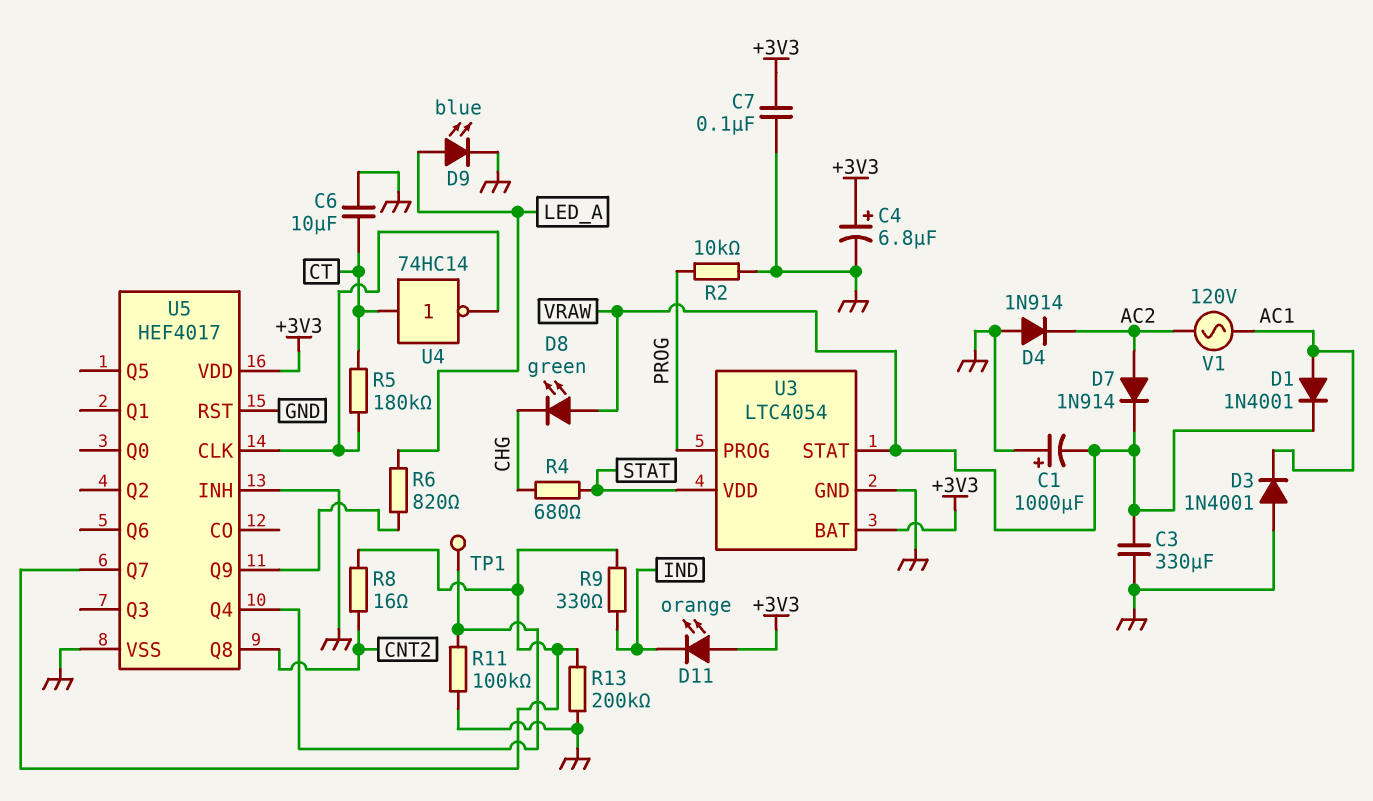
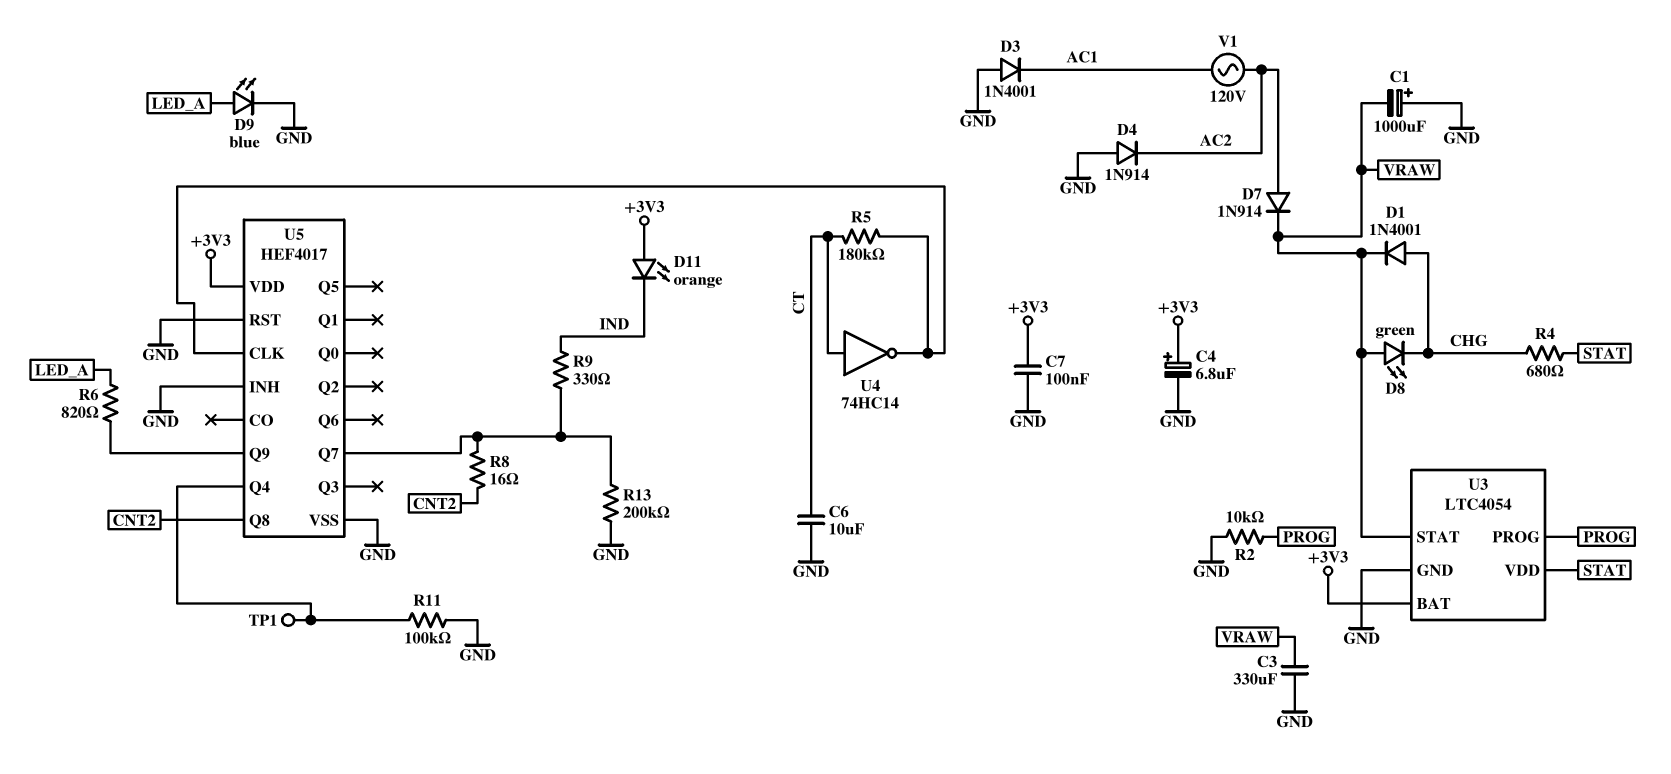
D1: diode 1N4001 (A AC1, K VRAW) -> diode 1N4001 (A CHG, K VRAW)

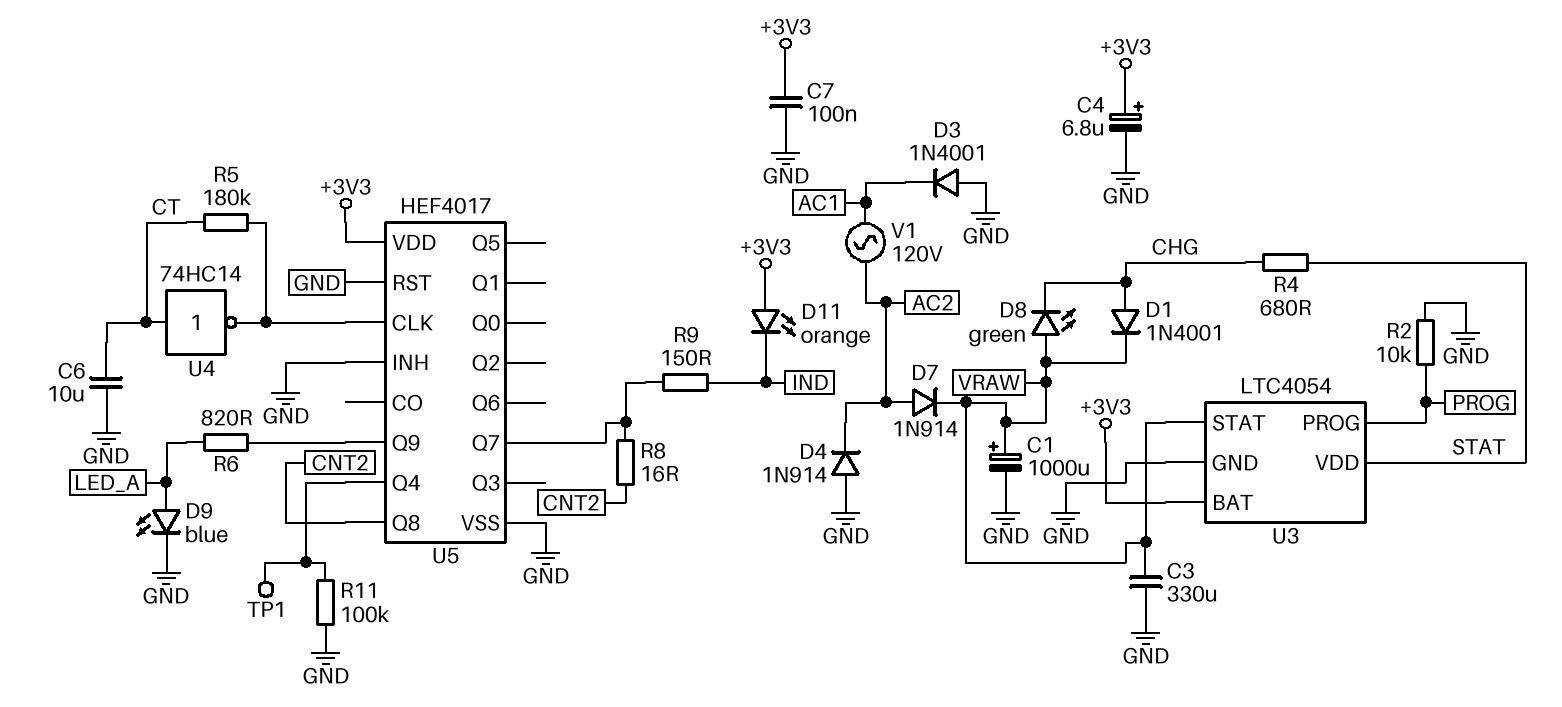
C1: 1000uF (plus GND, minus VRAW) -> 1000uF (plus VRAW, minus GND)
R9: 330 (IND, U5/Q7) -> 150 (IND, U5/Q7)
R13: 200k (GND, U5/Q7) -> none

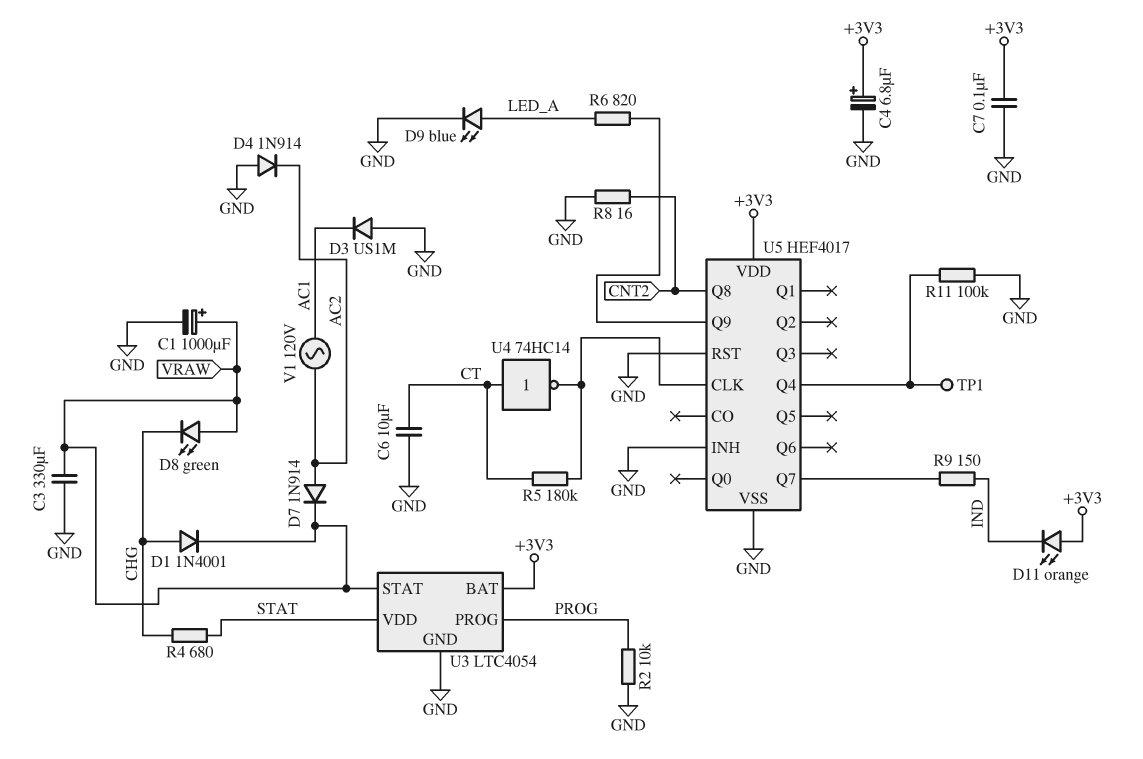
D3: diode 1N4001 (A GND, K AC1) -> diode US1M (A GND, K AC1)
R8: 16 (CNT2, U5/Q7) -> 16 (CNT2, GND)

